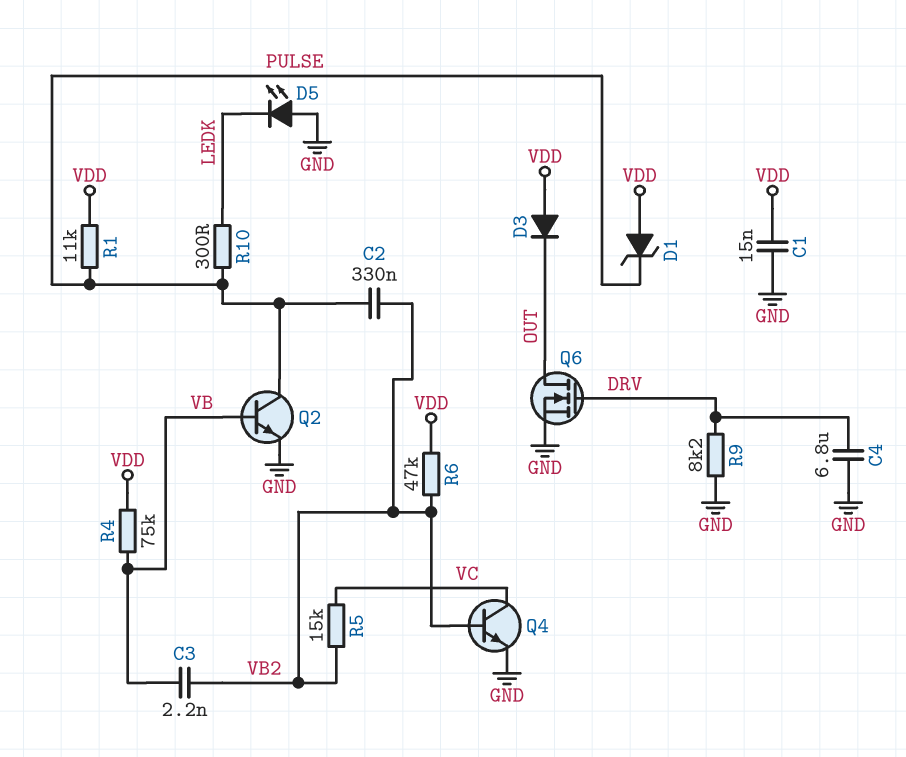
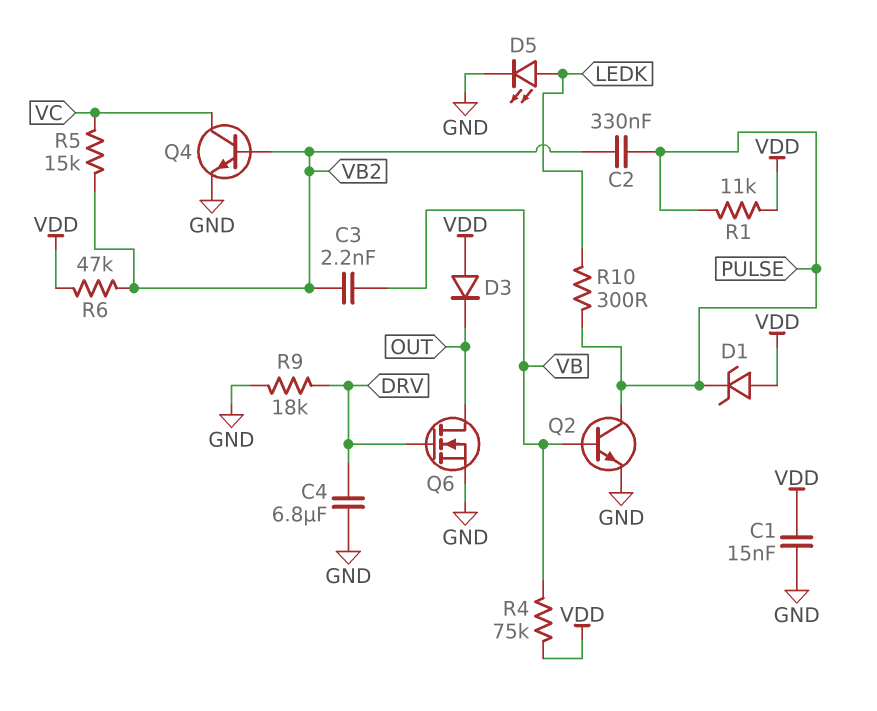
D5: LED (A GND, K LEDK) -> LED (A LEDK, K GND)
R9: 8.2k (DRV, GND) -> 18k (DRV, GND)

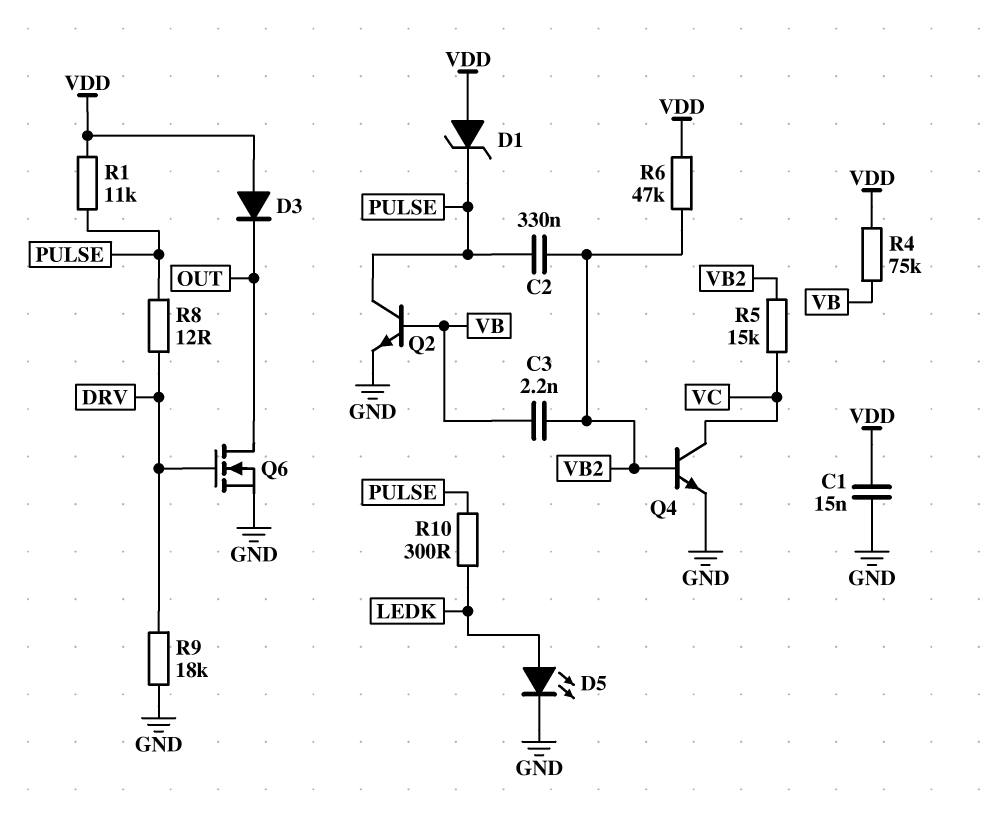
C4: 6.8uF (DRV, GND) -> none
R8: none -> 12 (DRV, PULSE)

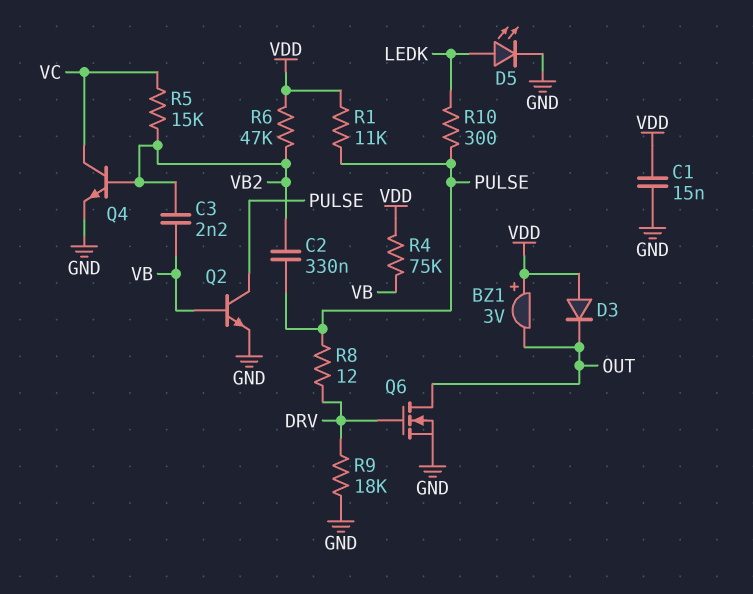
BZ1: none -> buzzer 3V (plus VDD, minus OUT)
D1: zener (A VDD, K PULSE) -> none

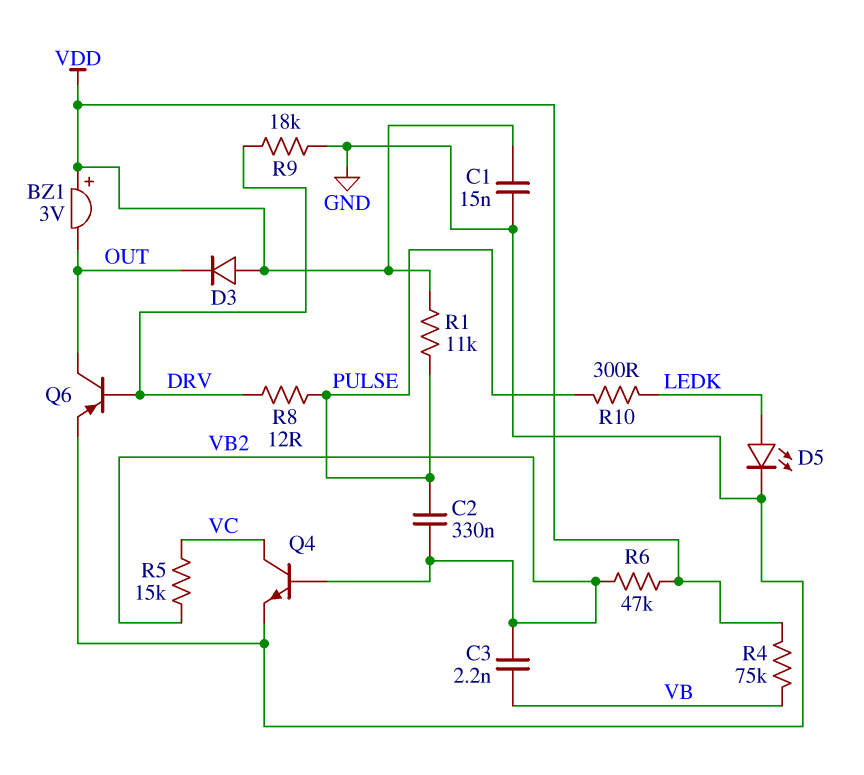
Q2: NPN (B VB, C PULSE, E GND) -> none
Q6: NMOS (G DRV, D OUT, S GND) -> PNP (B DRV, C OUT, E GND)

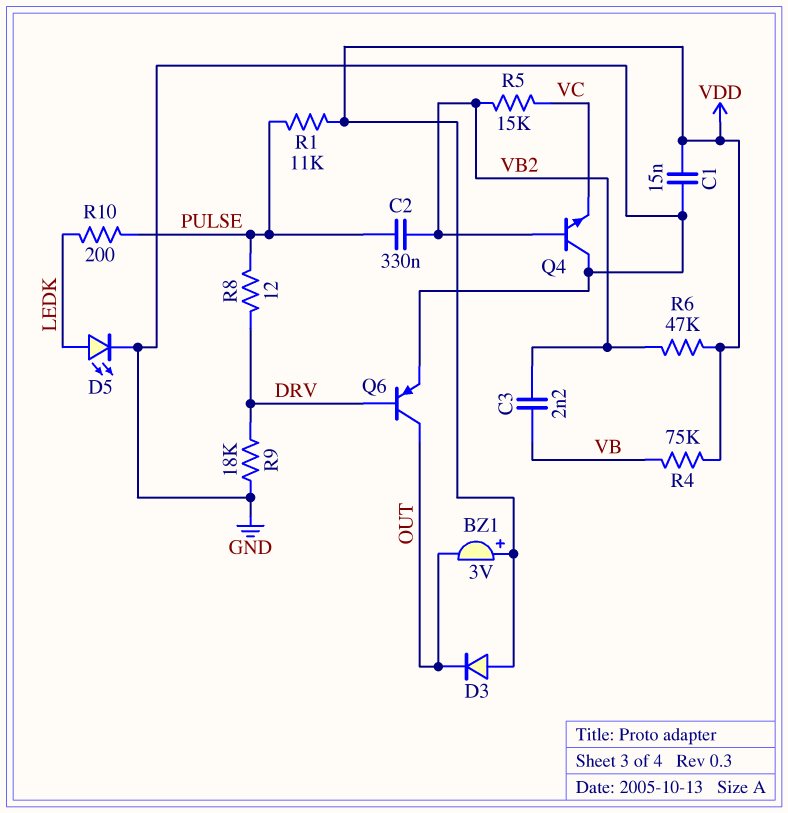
Q4: NPN (B VB2, C VC, E GND) -> NPN (B VB2, C GND, E VC)
R10: 300 (LEDK, PULSE) -> 200 (LEDK, PULSE)

